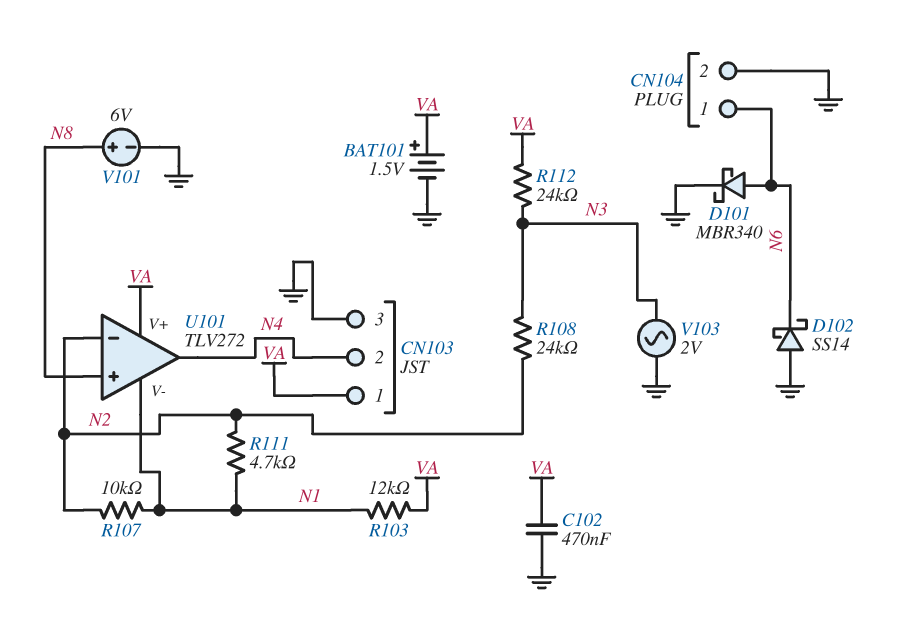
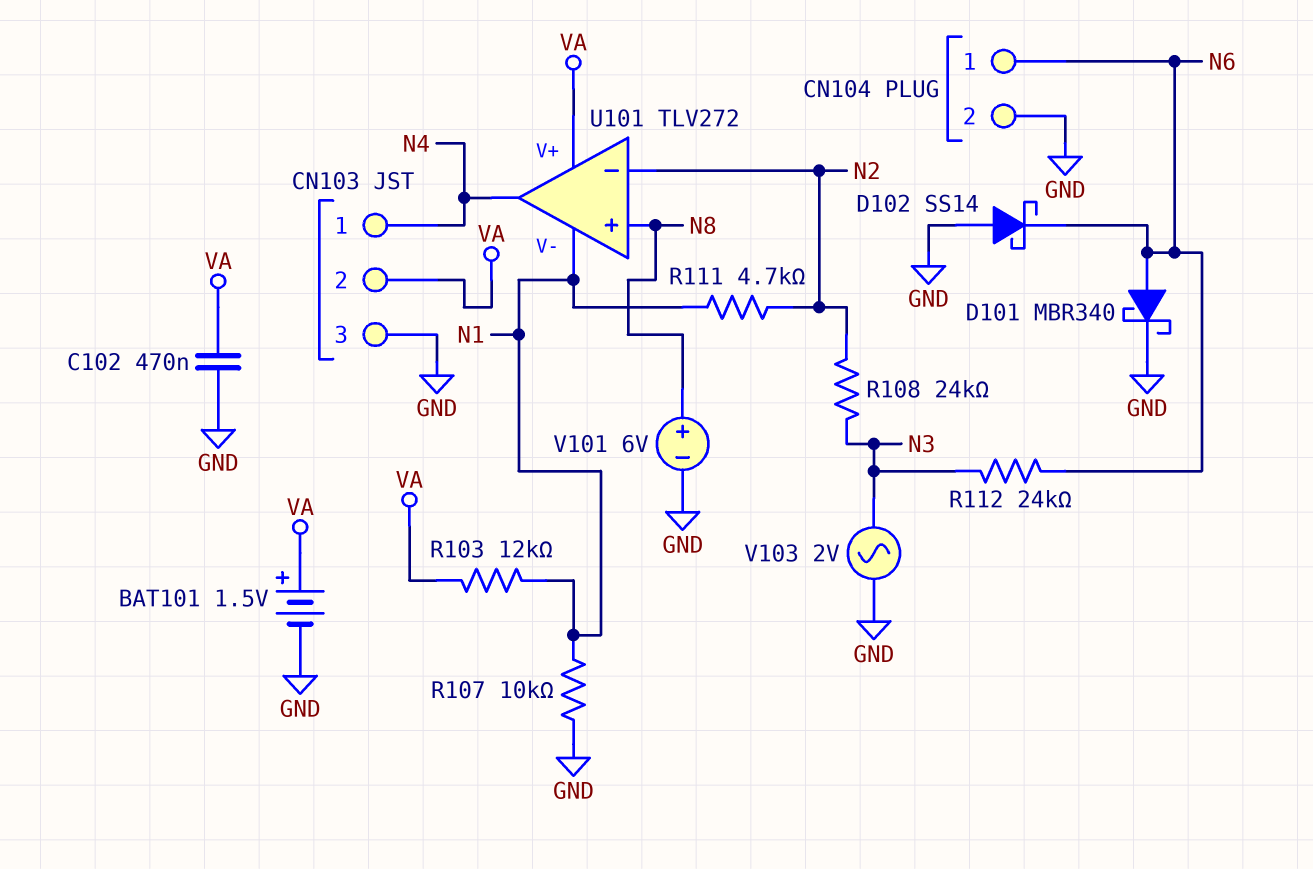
CN103 pin 1: VA -> N4
CN103 pin 2: N4 -> VA
R107: 10k (N1, N2) -> 10k (GND, N1)
R112: 24k (N3, VA) -> 24k (N3, N6)

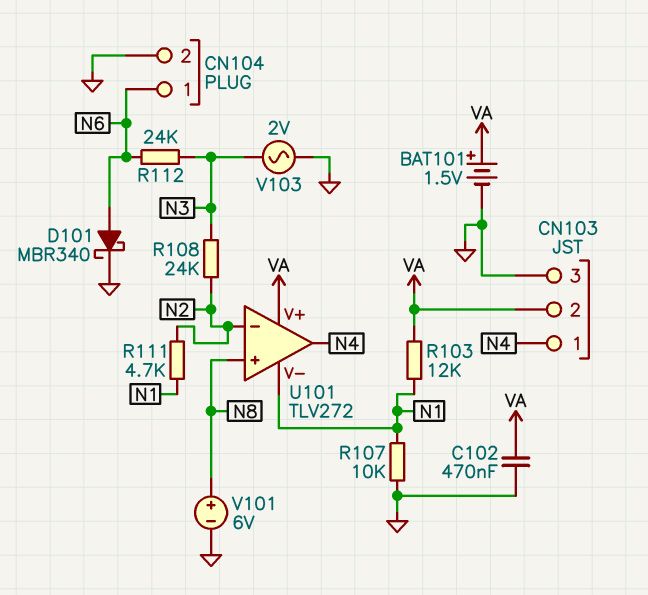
D102: schottky SS14 (A GND, K N6) -> none

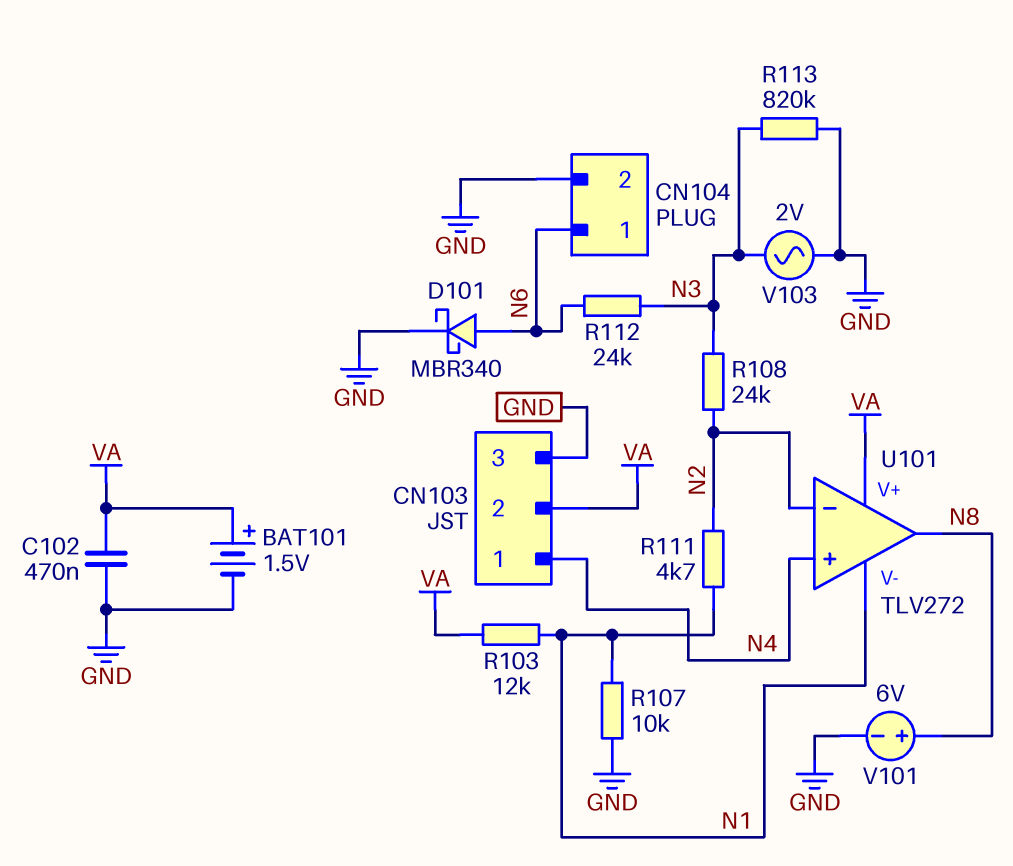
R113: none -> 820k (GND, N3)
U101 pin in+: N8 -> N4
U101 pin out: N4 -> N8

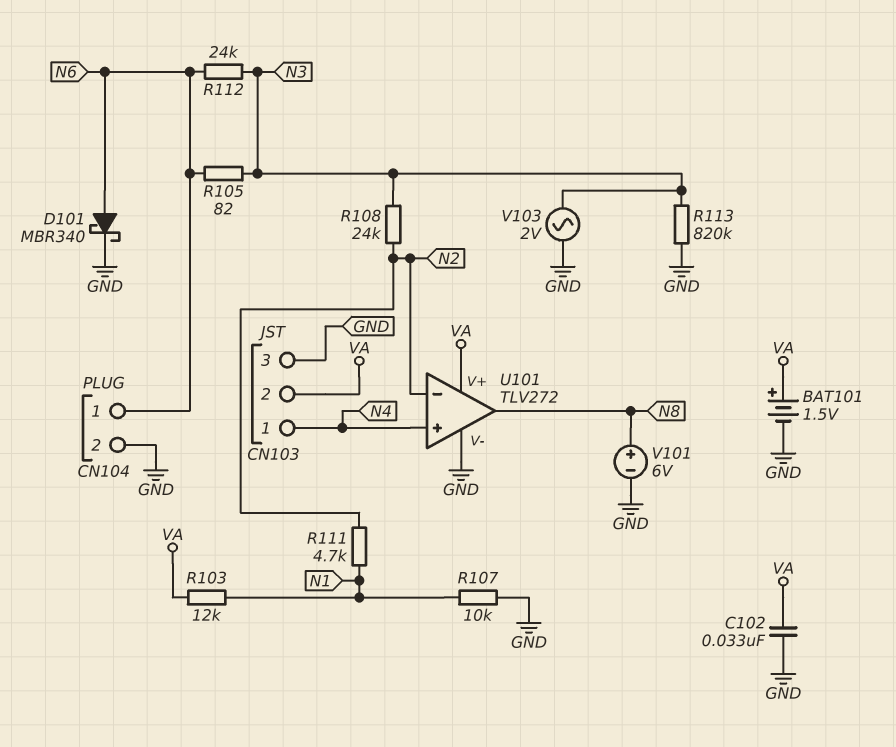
C102: 470nF (GND, VA) -> 33nF (GND, VA)
R105: none -> 82 (N3, N6)
U101 pin V-: N1 -> GND

